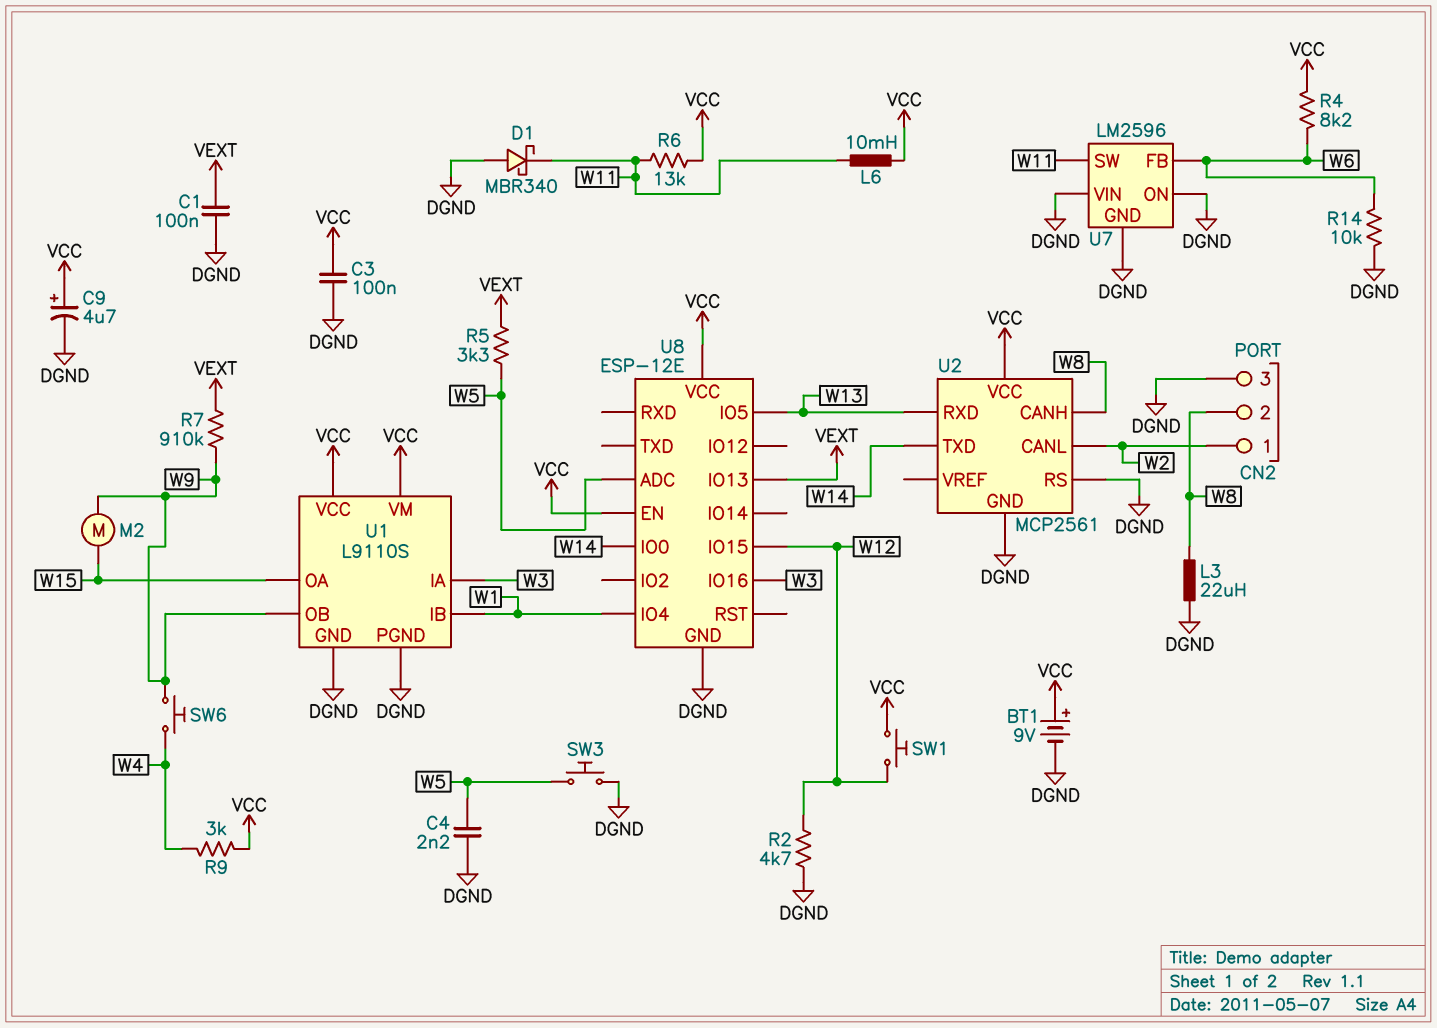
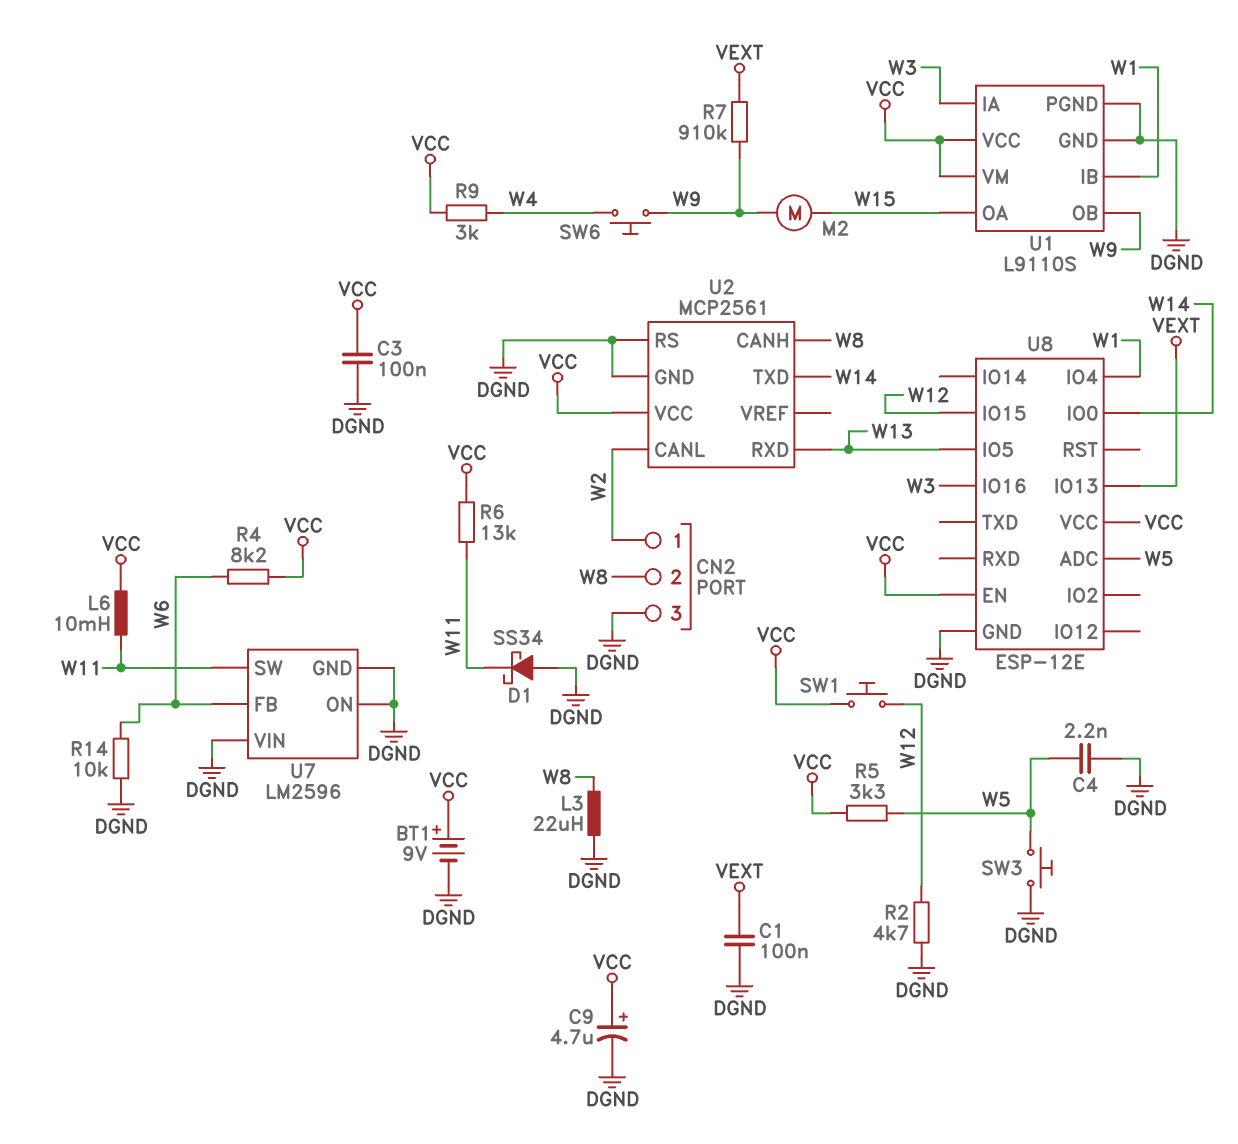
D1: schottky MBR340 (A DGND, K W11) -> schottky SS34 (A DGND, K W11)
R5: 3.3k (VEXT, W5) -> 3.3k (VCC, W5)

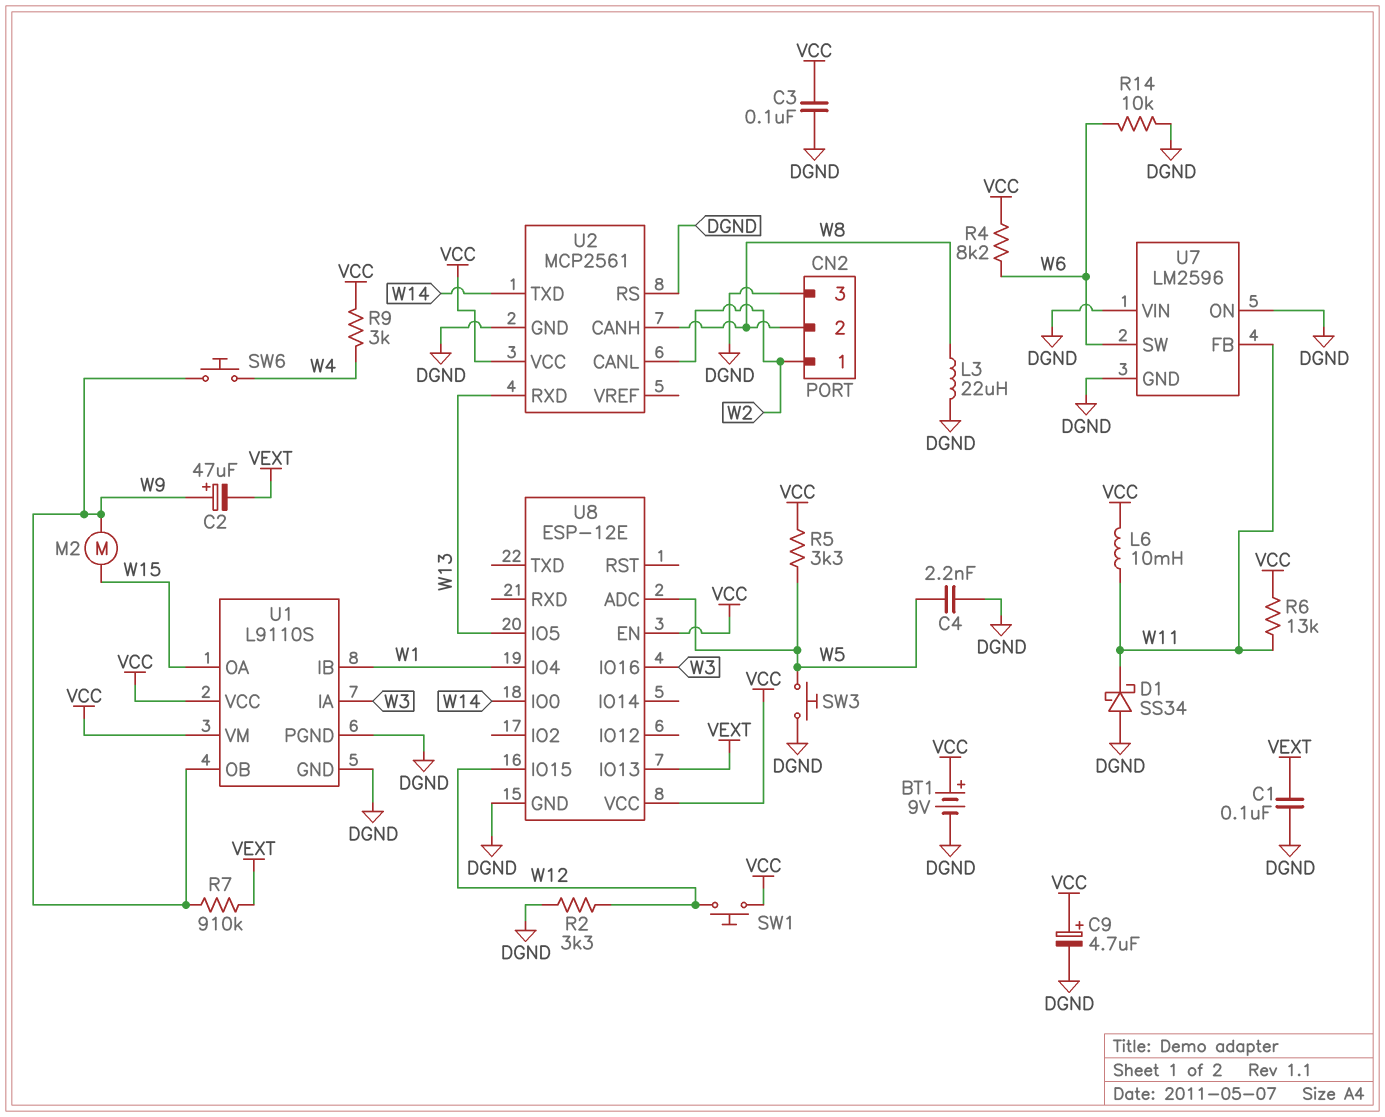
C2: none -> 47uF (plus W9, minus VEXT)
R2: 4.7k (DGND, W12) -> 3.3k (DGND, W12)
U7 pin FB: W6 -> W11
U7 pin SW: W11 -> W6

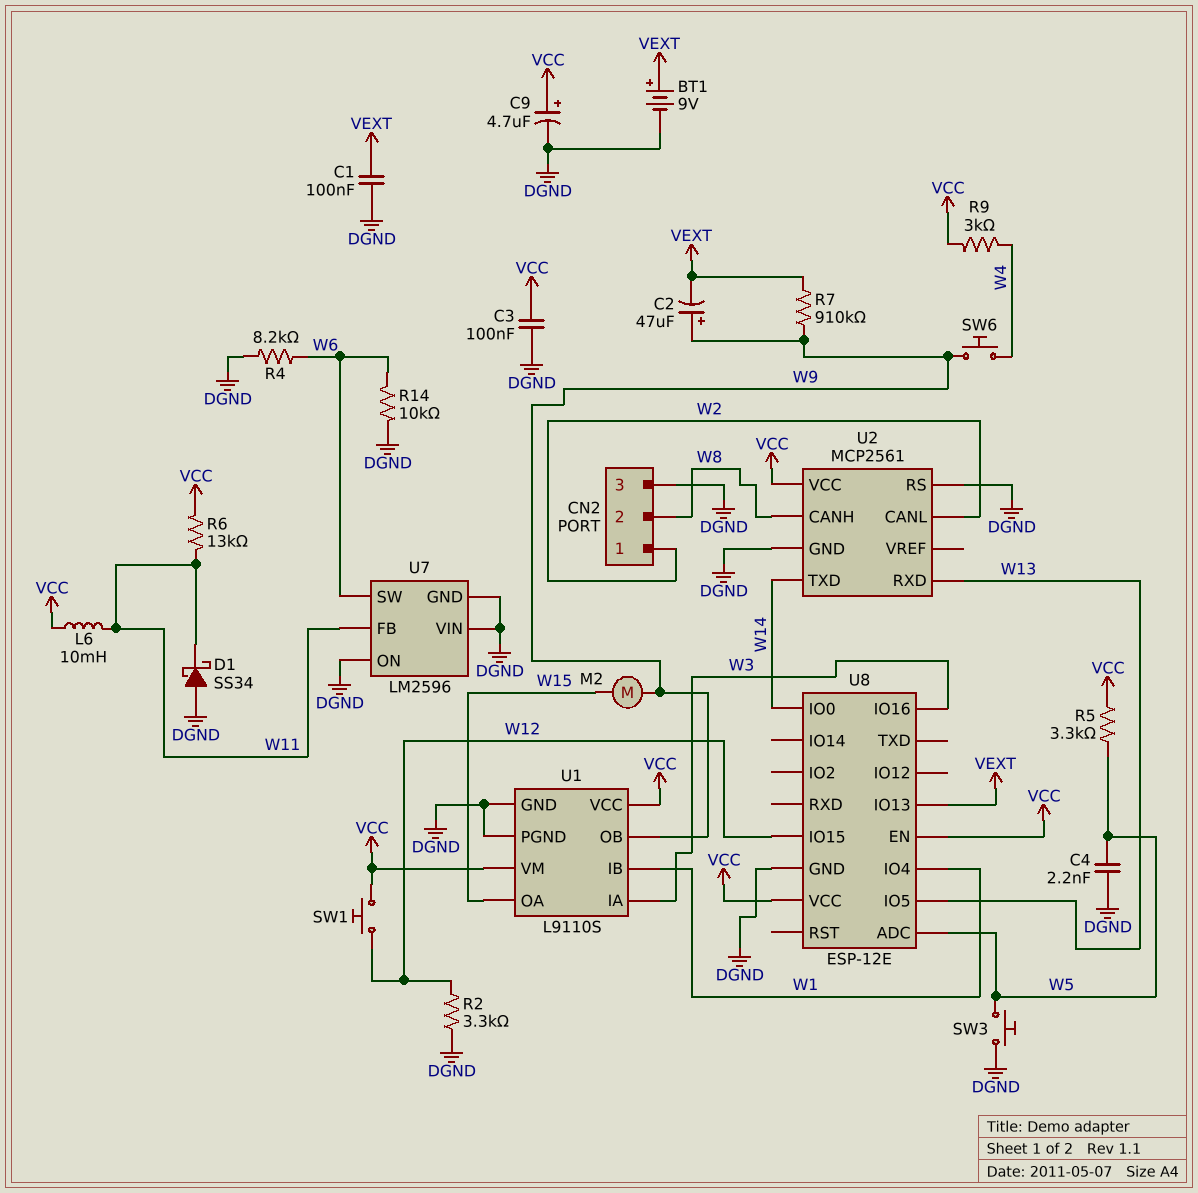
BT1: 9V (plus VCC, minus DGND) -> 9V (plus VEXT, minus DGND)
L3: 22uH (DGND, W8) -> none
R4: 8.2k (VCC, W6) -> 8.2k (DGND, W6)

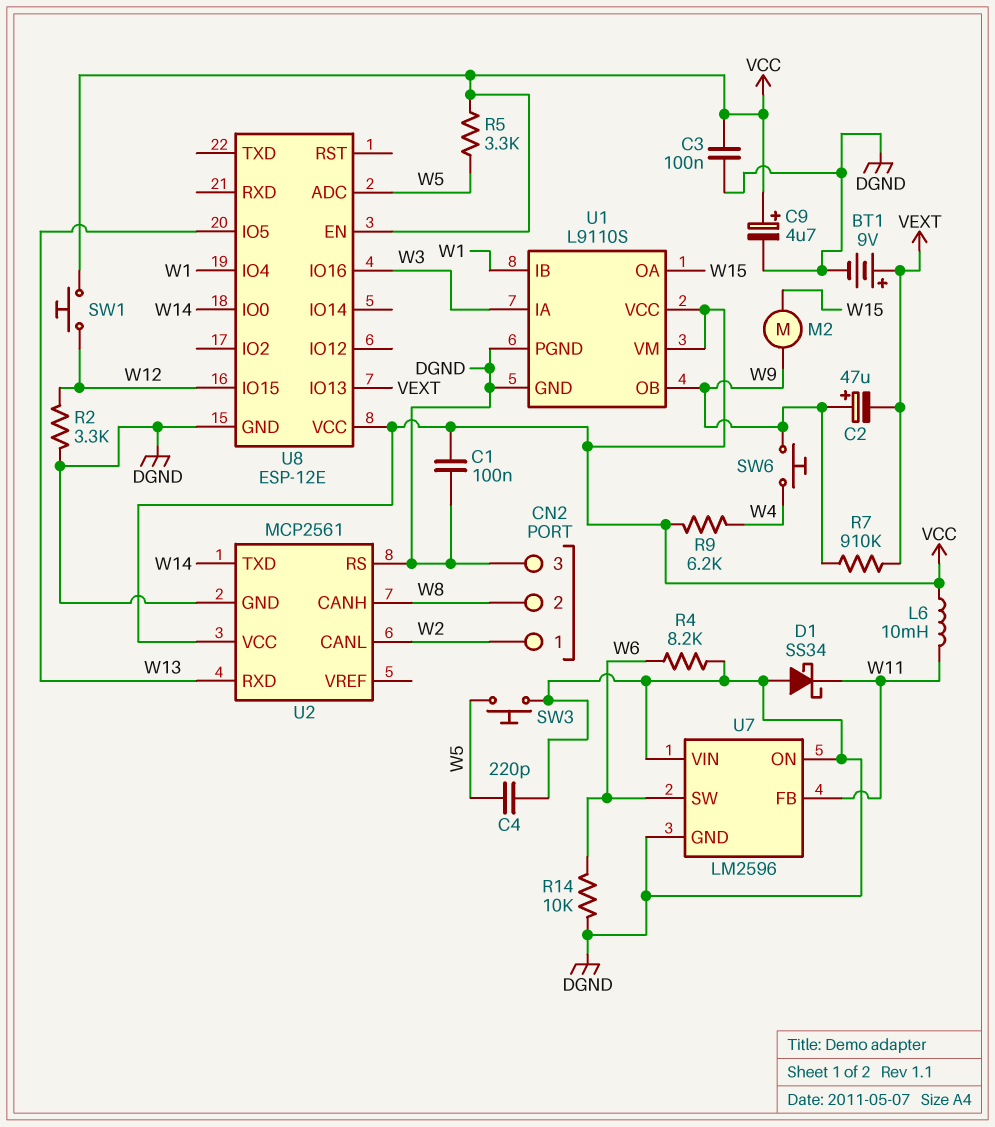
C1: 100nF (DGND, VEXT) -> 100nF (DGND, VCC)
C4: 2.2nF (DGND, W5) -> 220pF (DGND, W5)
R6: 13k (VCC, W11) -> none
R9: 3k (VCC, W4) -> 6.2k (VCC, W4)

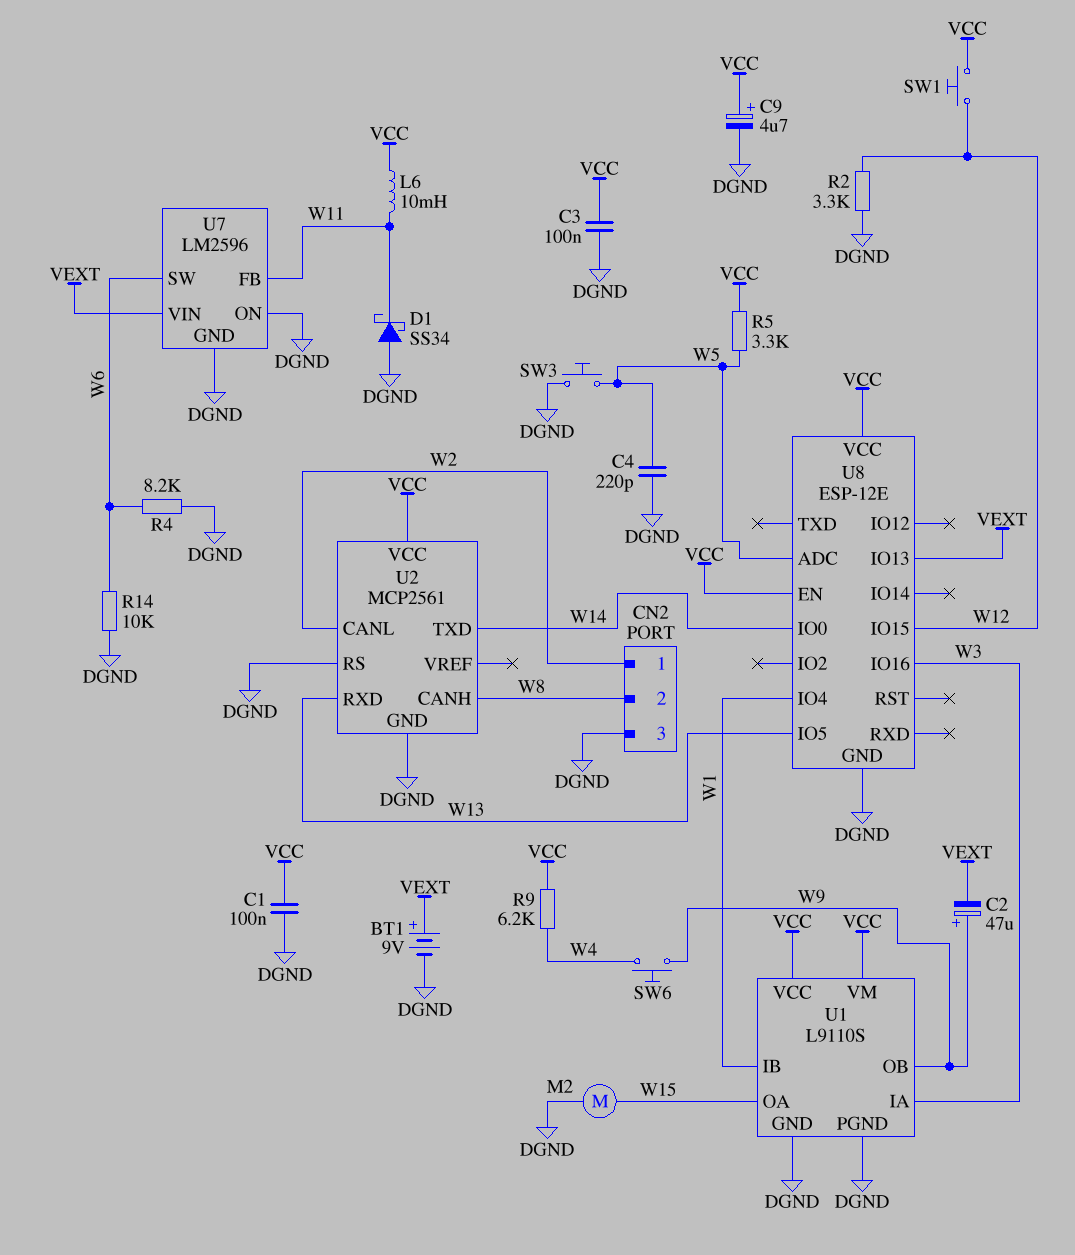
M2: motor (W9, W15) -> motor (DGND, W15)
R7: 910k (VEXT, W9) -> none
U7 pin VIN: DGND -> VEXT

